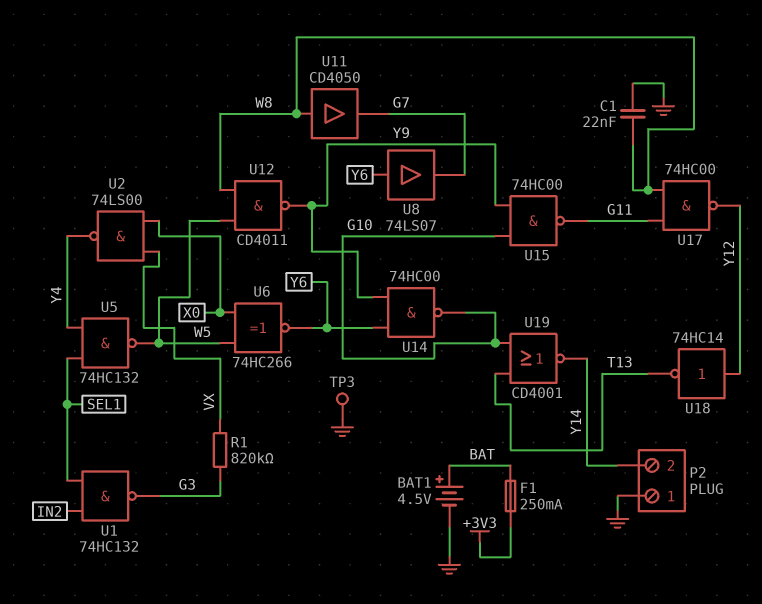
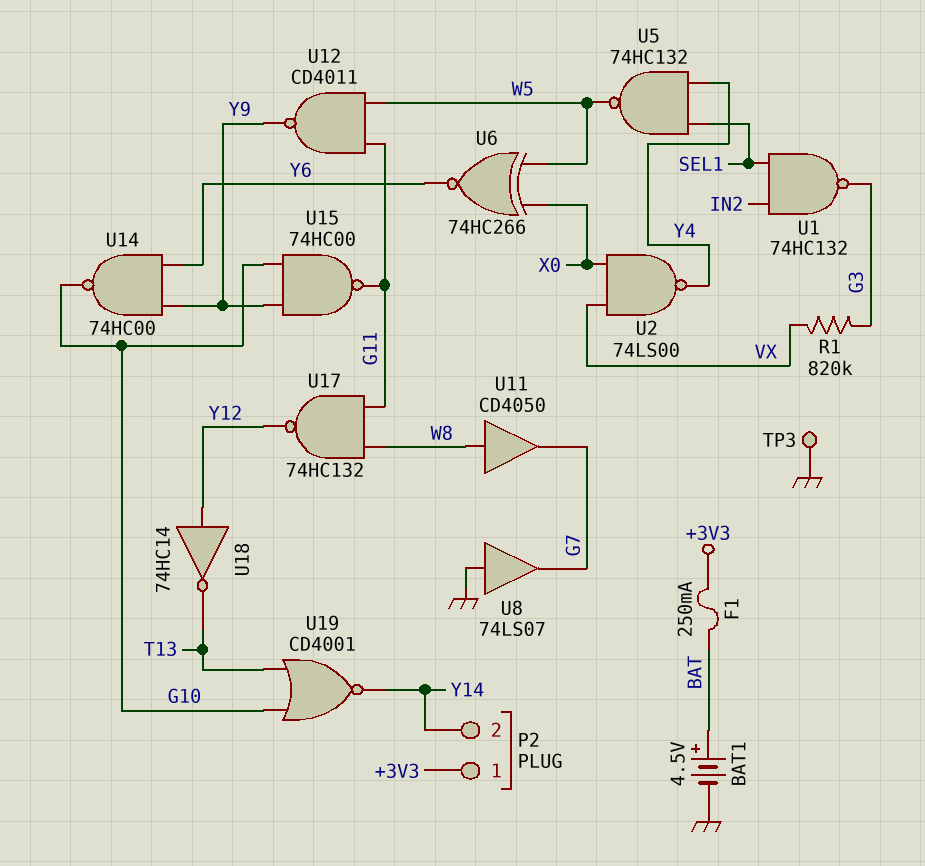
C1: 22nF (GND, W8) -> none
P2 pin 1: GND -> +3V3
U8: buffer 74LS07 (in Y6, out G7) -> buffer 74LS07 (in GND, out G7)
U12: NAND CD4011 (in W5, in W8, out Y9) -> NAND CD4011 (in G11, in W5, out Y9)
U17: NAND 74HC00 (in G11, in W8, out Y12) -> NAND 74HC132 (in G11, in W8, out Y12)

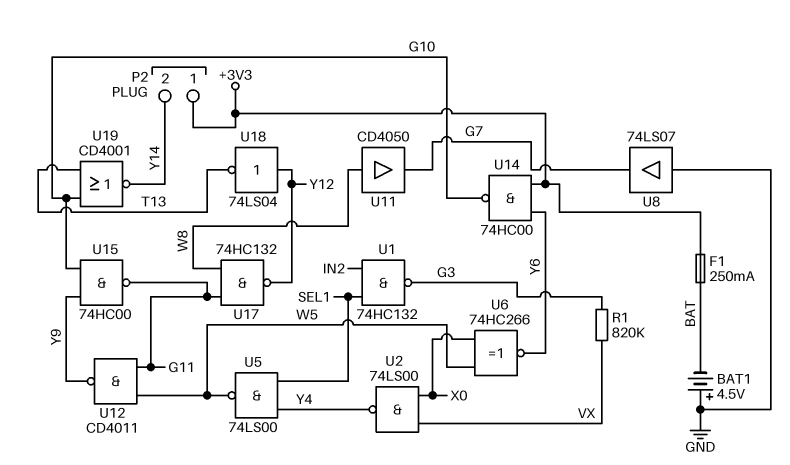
BAT1: 4.5V (plus BAT, minus GND) -> 4.5V (plus GND, minus BAT)
TP3: test point (GND) -> none
U5: NAND 74HC132 (in SEL1, in Y4, out W5) -> NAND 74LS00 (in SEL1, in Y4, out W5)
U14: NAND 74HC00 (in Y6, in Y9, out G10) -> NAND 74HC00 (in +3V3, in Y6, out G10)
U18: NOT 74HC14 (in Y12, out T13) -> NOT 74LS04 (in Y12, out T13)

